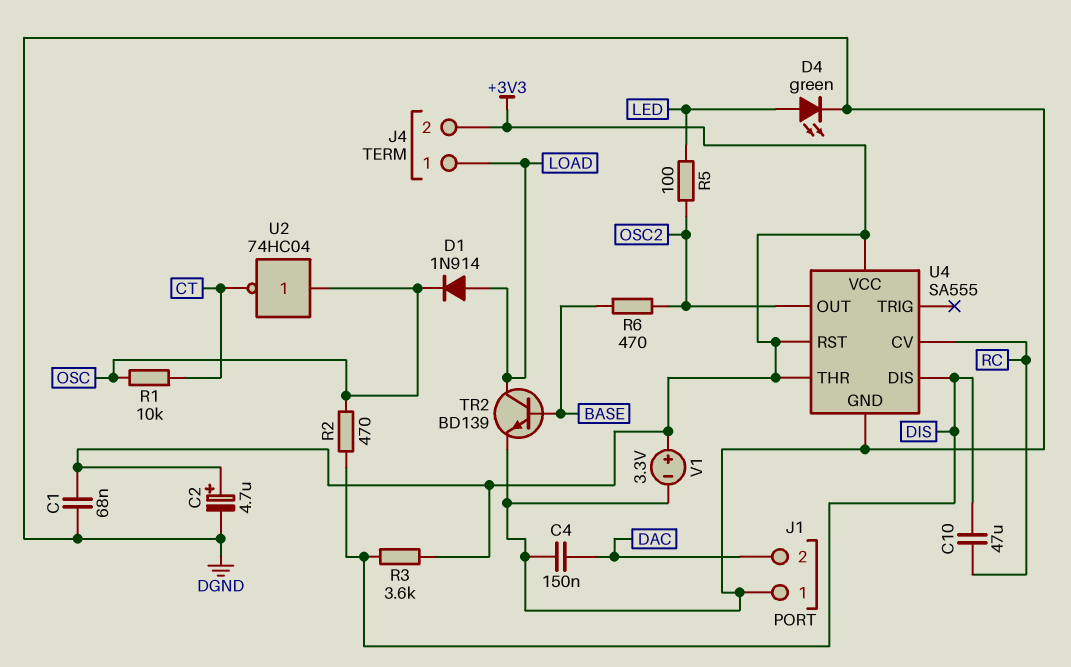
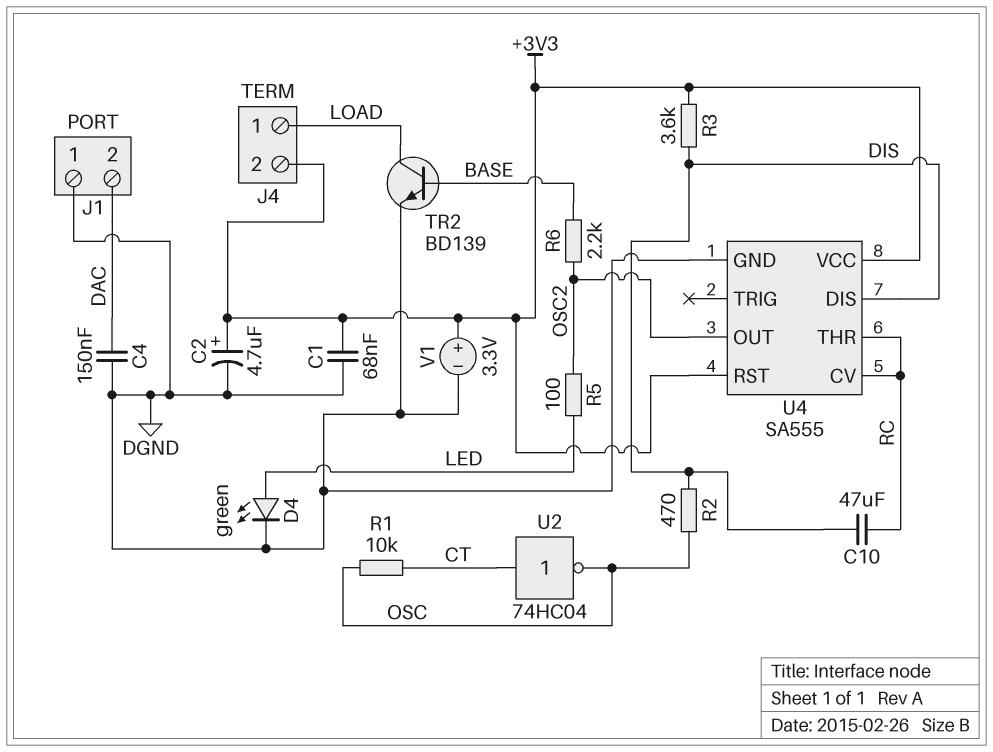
D1: diode 1N914 (A LOAD, K OSC) -> none
R6: 470 (BASE, OSC2) -> 2.2k (BASE, OSC2)
U2: NOT 74HC04 (in OSC, out CT) -> NOT 74HC04 (in CT, out OSC)
U4 pin THR: +3V3 -> RC

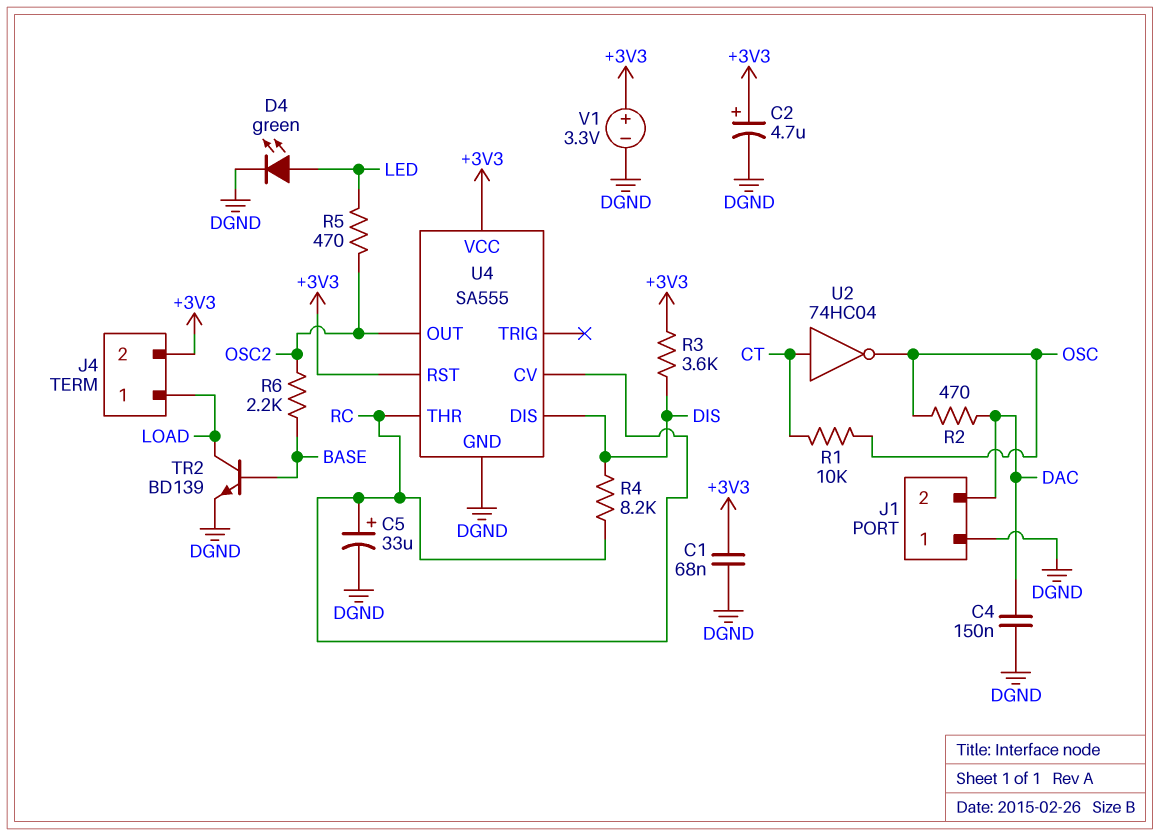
C5: none -> 33uF (plus RC, minus DGND)
C10: 47uF (DIS, RC) -> none
R2: 470 (DIS, OSC) -> 470 (DAC, OSC)
R4: none -> 8.2k (DIS, RC)
R5: 100 (LED, OSC2) -> 470 (LED, OSC2)

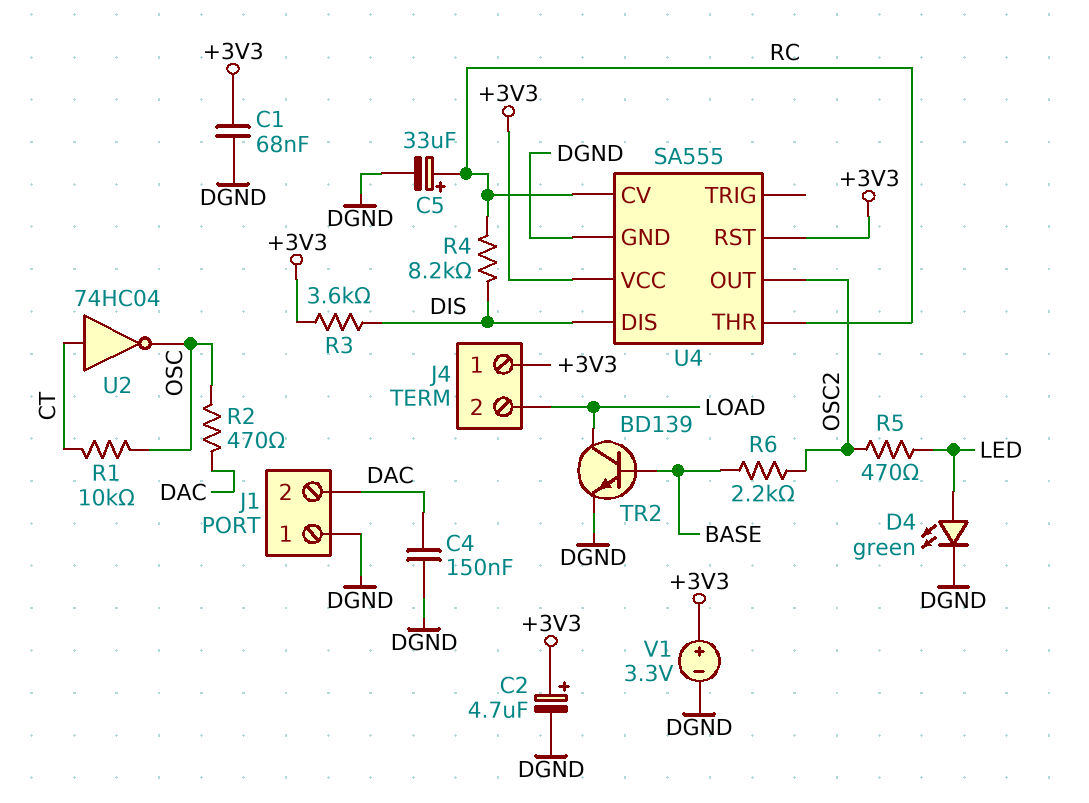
J4 pin 1: LOAD -> +3V3
J4 pin 2: +3V3 -> LOAD

